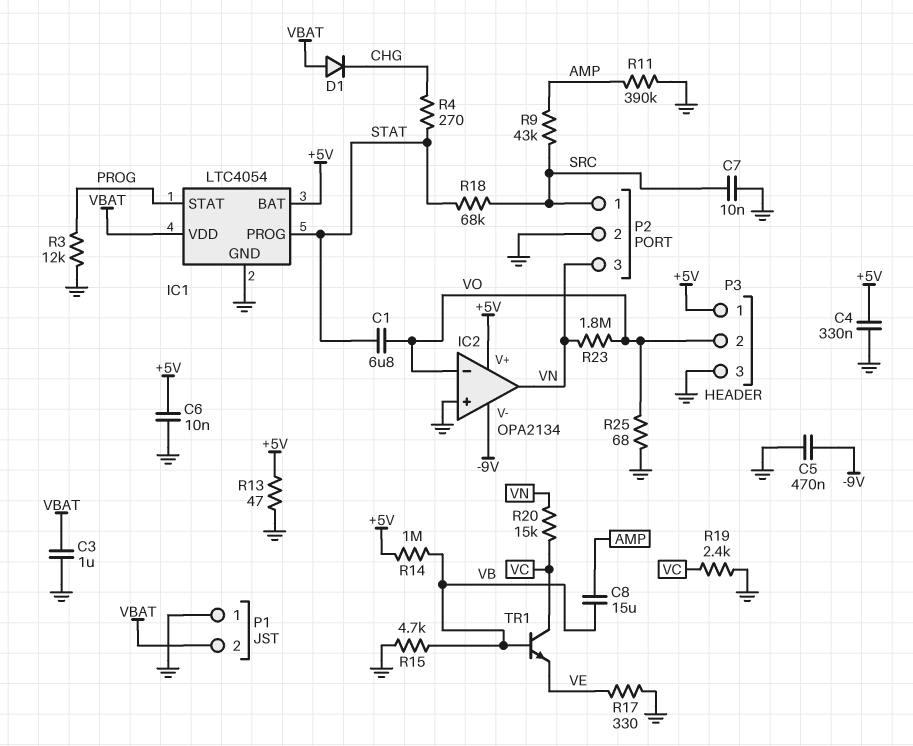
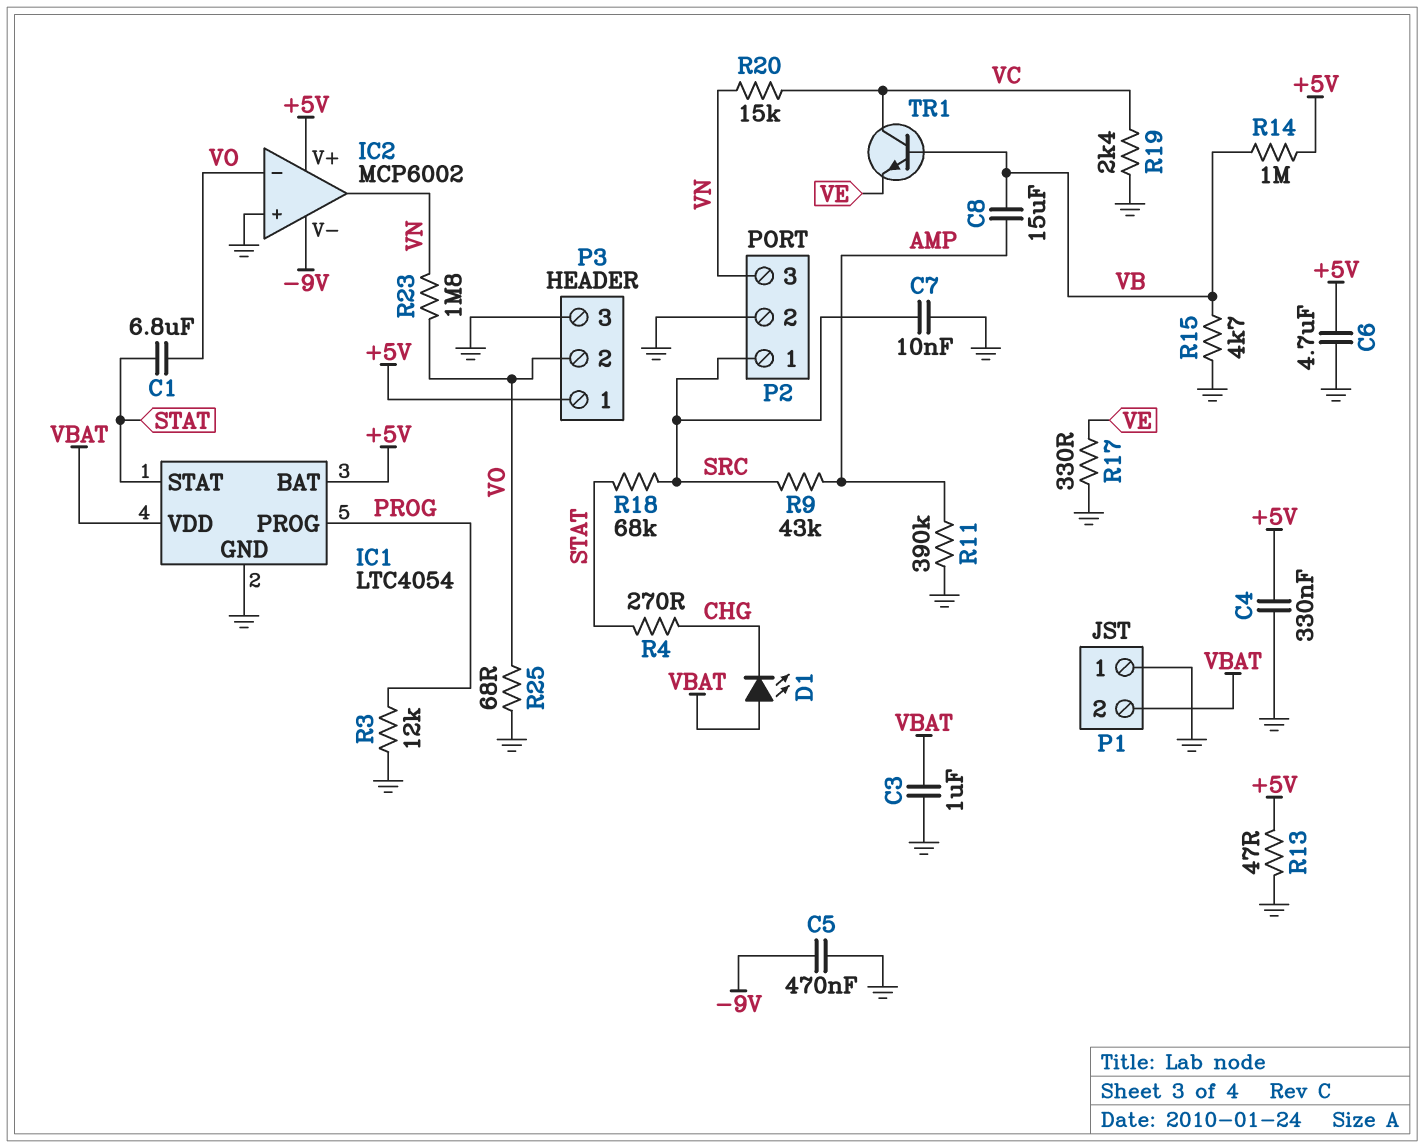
C6: 10nF (+5V, GND) -> 4.7uF (+5V, GND)
D1: diode (A VBAT, K CHG) -> LED (A VBAT, K CHG)
IC1 pin PROG: STAT -> PROG
IC1 pin STAT: PROG -> STAT
IC2: OPA2134 -> MCP6002

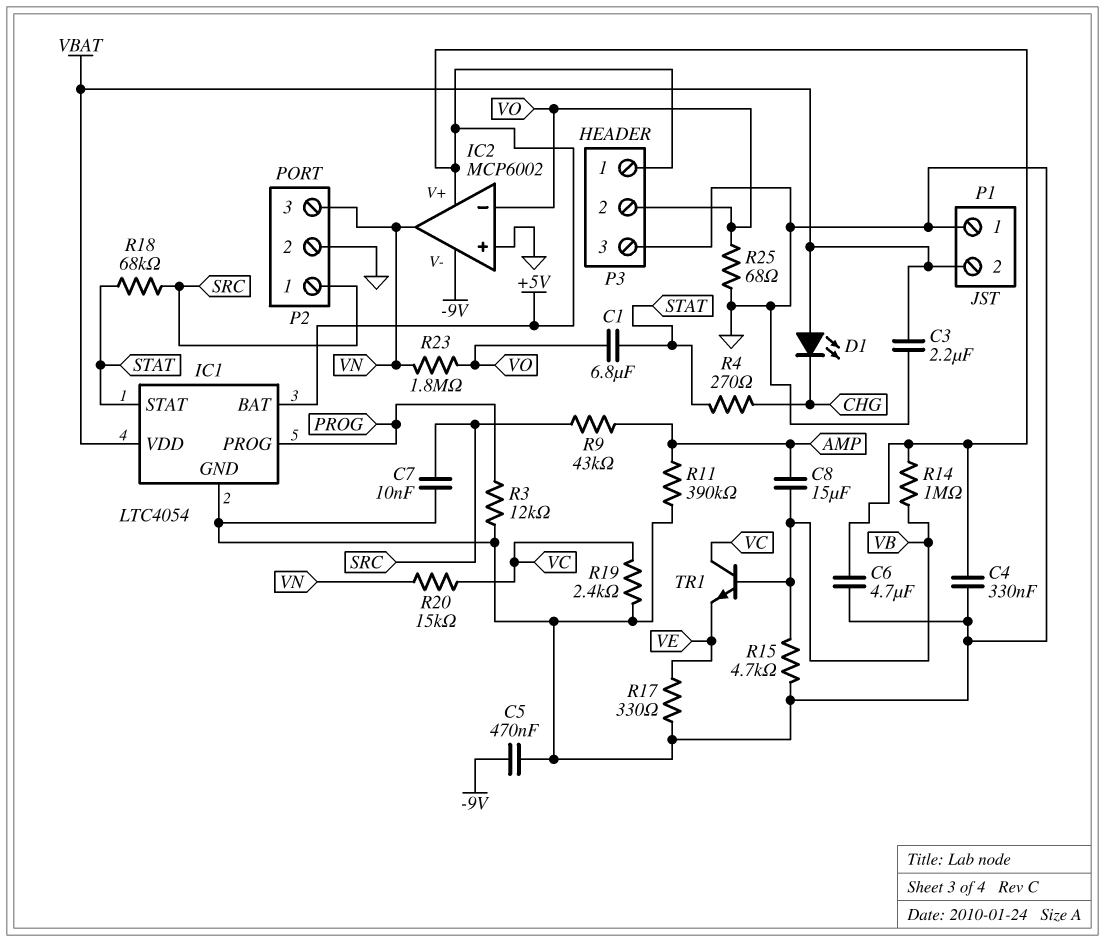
C3: 1uF (GND, VBAT) -> 2.2uF (GND, VBAT)
R13: 47 (+5V, GND) -> none

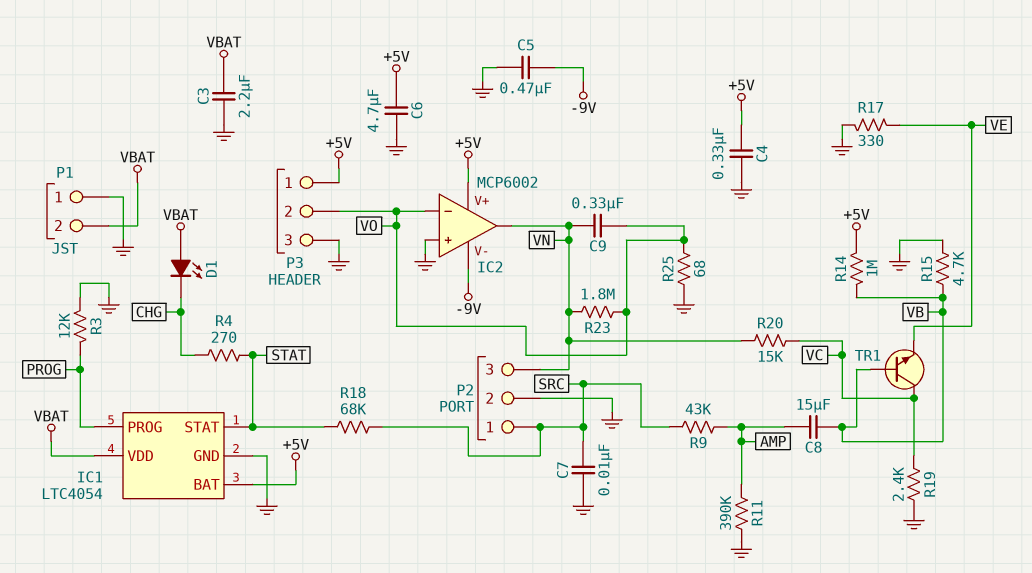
C1: 6.8uF (STAT, VO) -> none
C9: none -> 330nF (VN, VO)

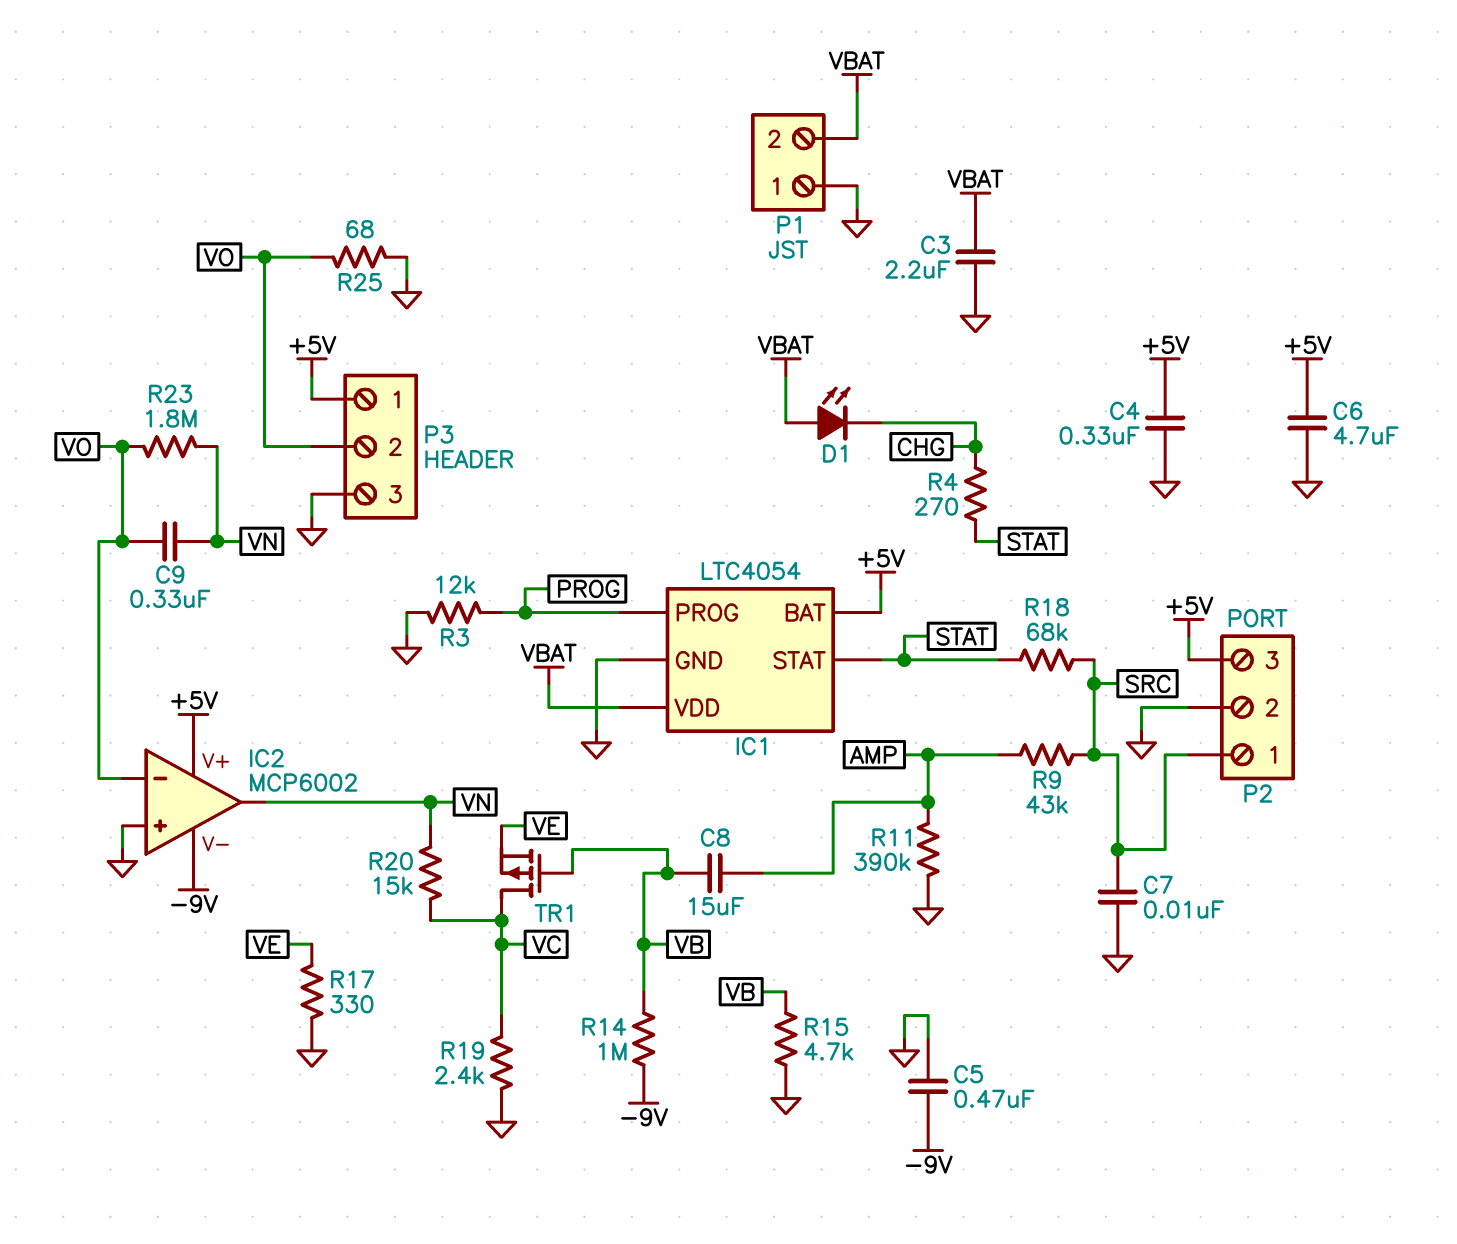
P2 pin 3: VN -> +5V
R14: 1M (+5V, VB) -> 1M (-9V, VB)
TR1: NPN (B VB, C VC, E VE) -> PMOS (G VB, D VC, S VE)

